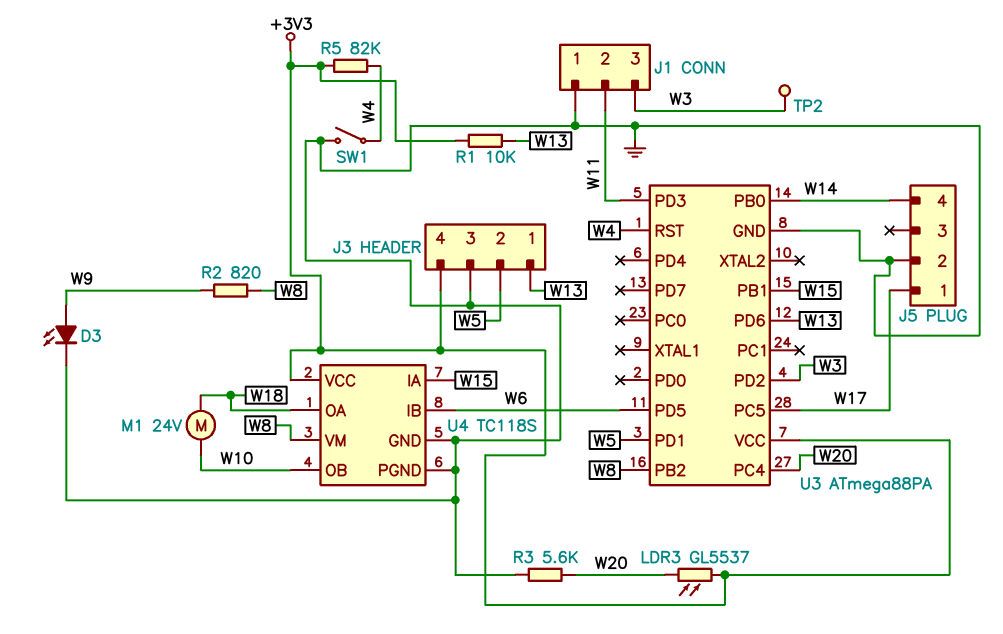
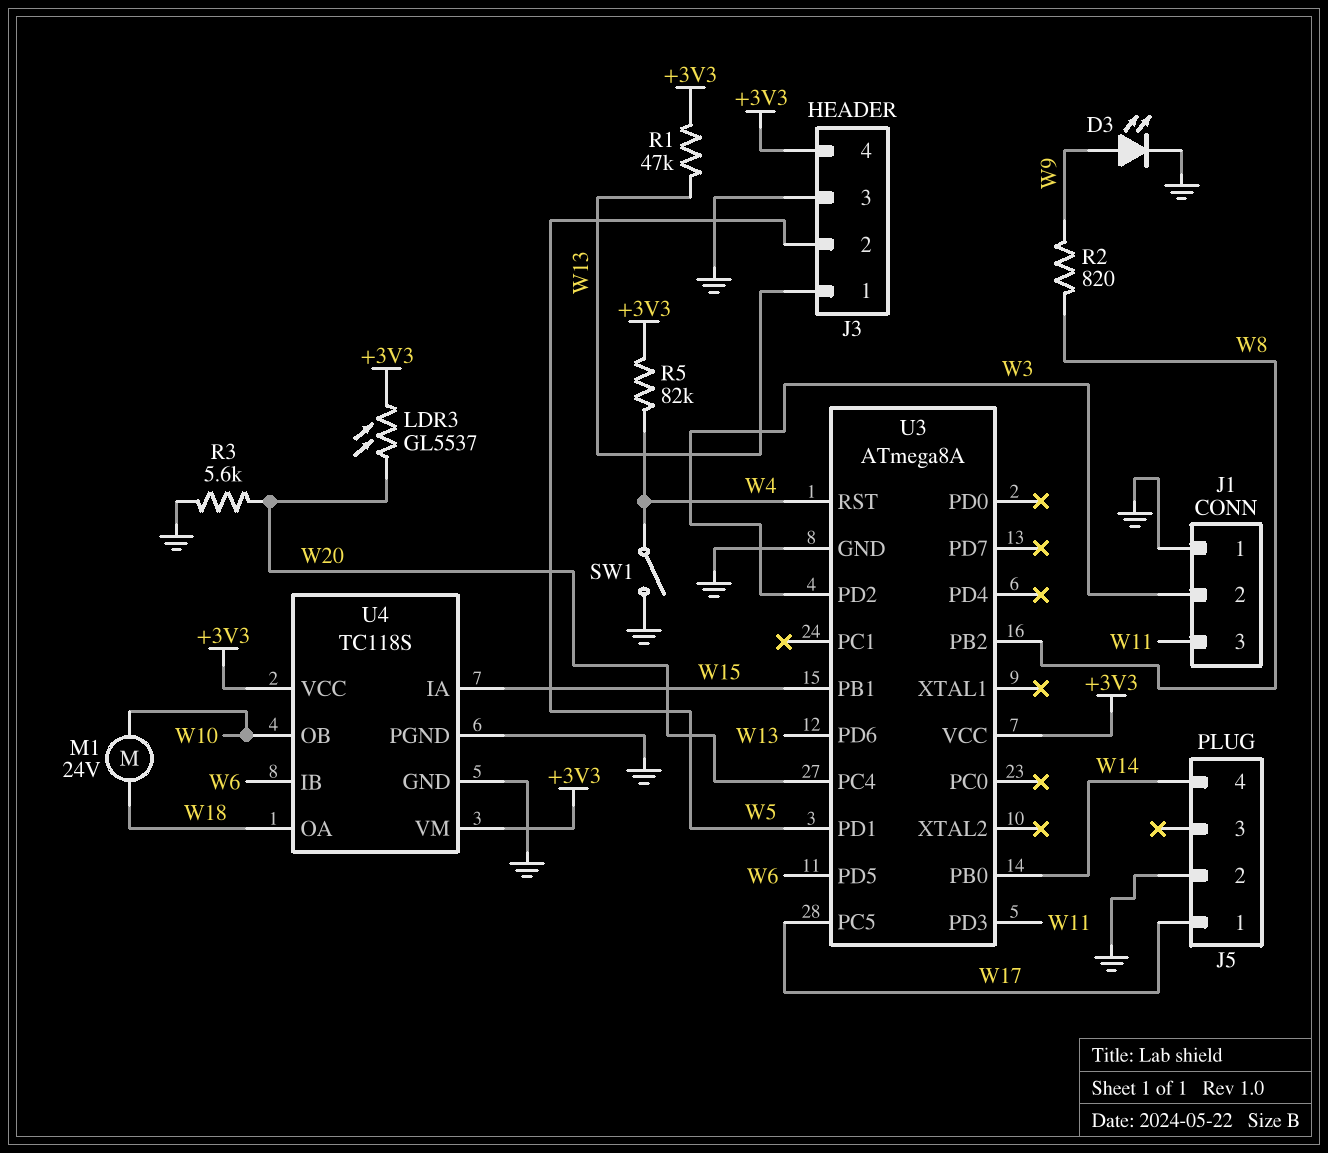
J1 pin 2: W11 -> W3
J1 pin 3: W3 -> W11
R1: 10k (+3V3, W13) -> 47k (+3V3, W13)
TP2: test point (W3) -> none
U3: ATmega88PA -> ATmega8A
U4 pin VM: W8 -> +3V3

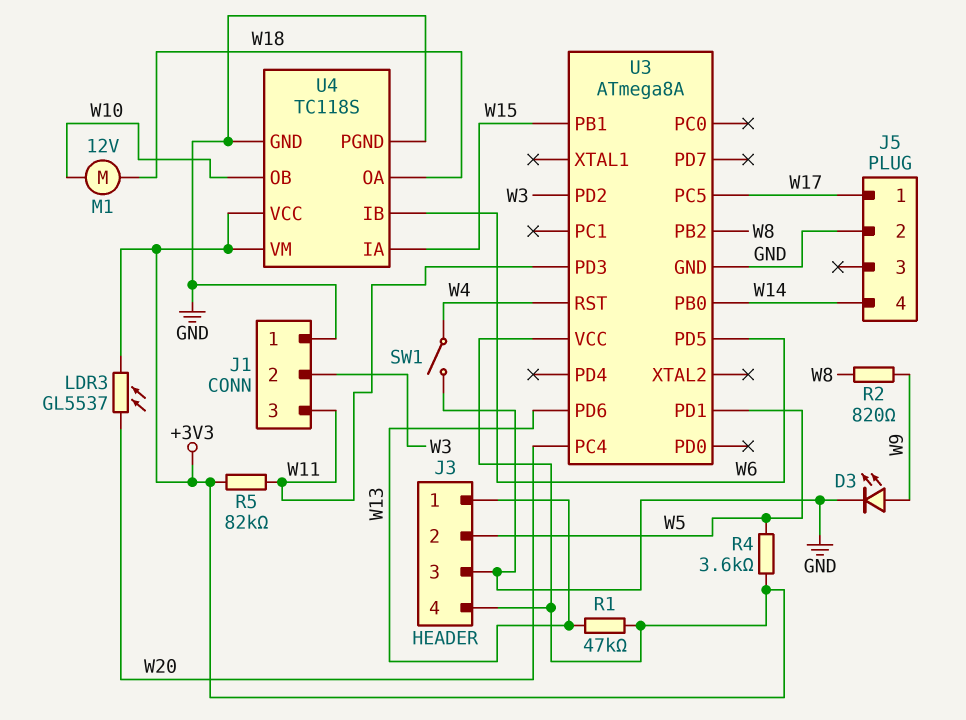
M1: motor 24V (W10, W18) -> motor 12V (W10, W18)
R3: 5.6k (GND, W20) -> none
R4: none -> 3.6k (+3V3, W5)
R5: 82k (+3V3, W4) -> 82k (+3V3, W11)

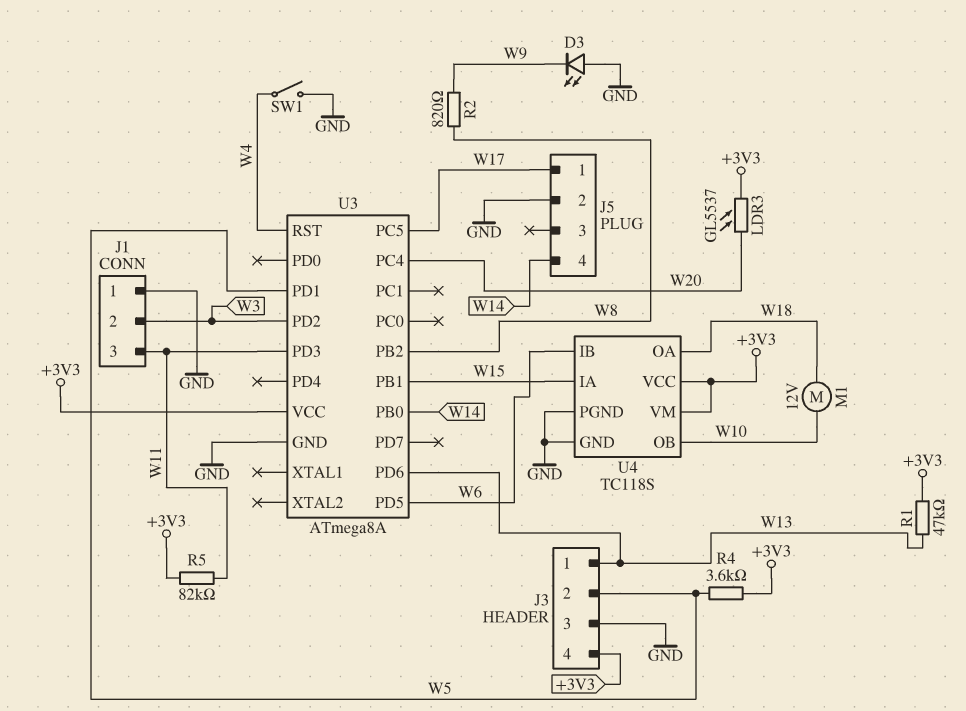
D3: LED (A W9, K GND) -> LED (A GND, K W9)

